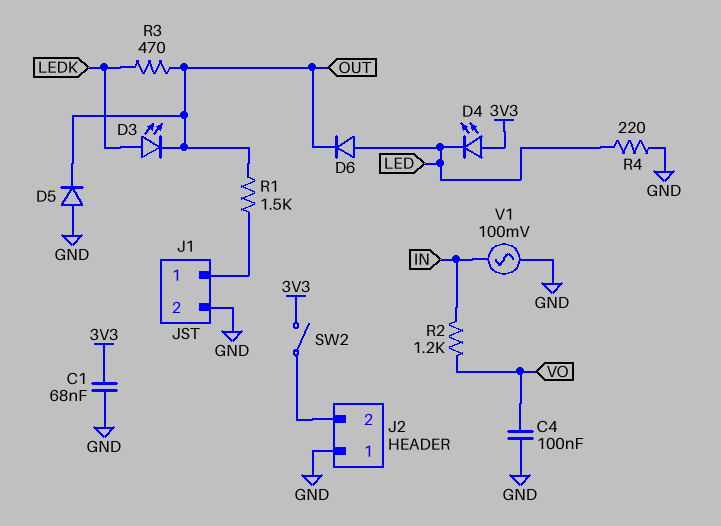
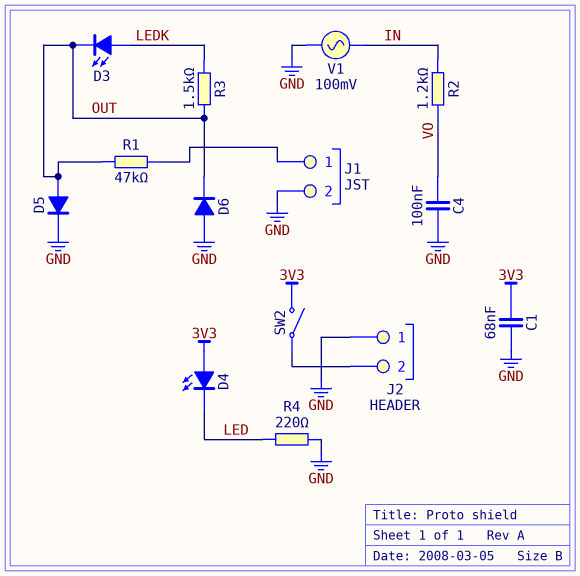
D5: diode (A GND, K OUT) -> diode (A OUT, K GND)
D6: diode (A LED, K OUT) -> diode (A GND, K OUT)
R1: 1.5k (J1/1, OUT) -> 47k (J1/1, OUT)
R3: 470 (LEDK, OUT) -> 1.5k (LEDK, OUT)

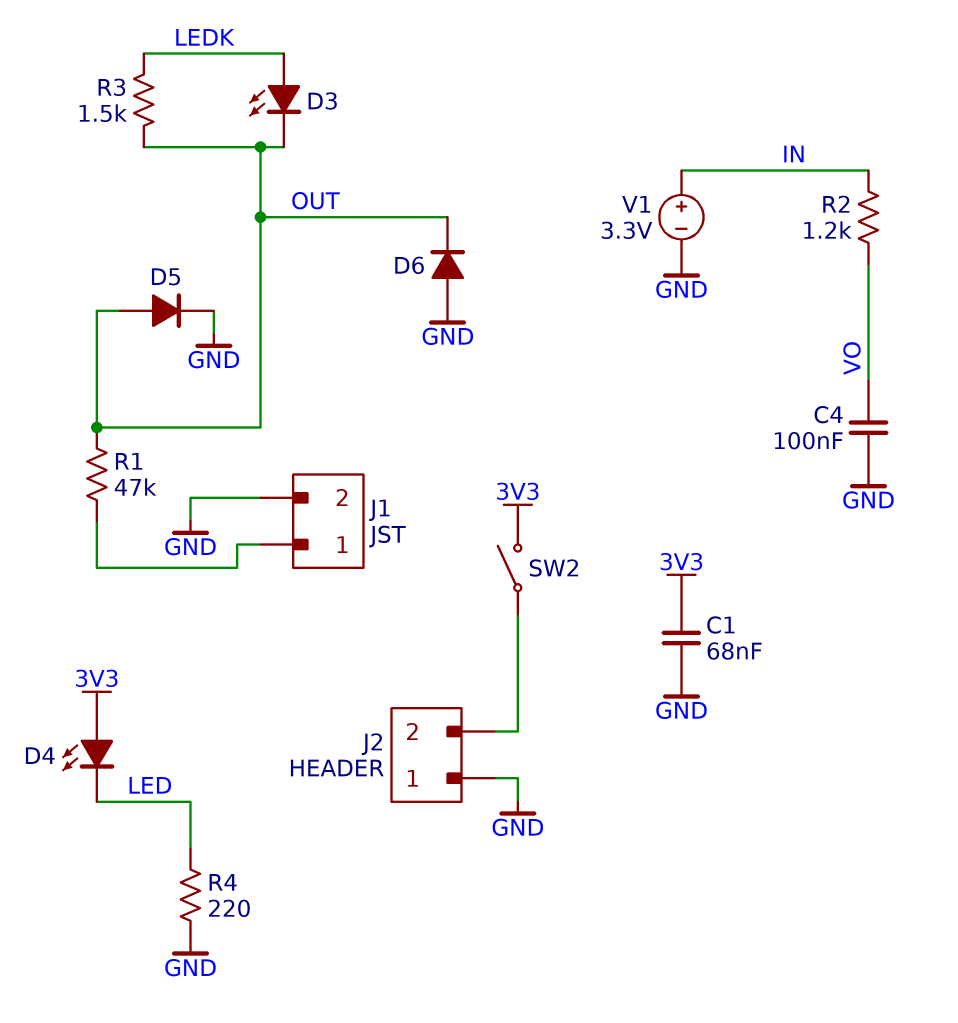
V1: AC 100mV (GND, IN) -> 3.3V (plus IN, minus GND)

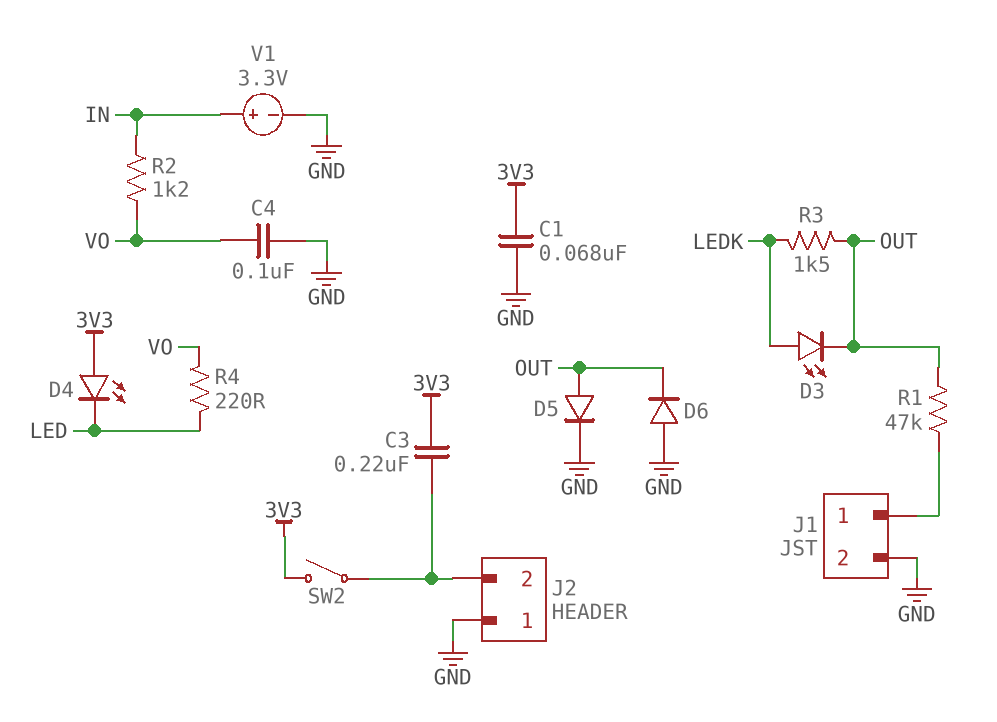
C3: none -> 220nF (3V3, J2/2)
R4: 220 (GND, LED) -> 220 (LED, VO)

